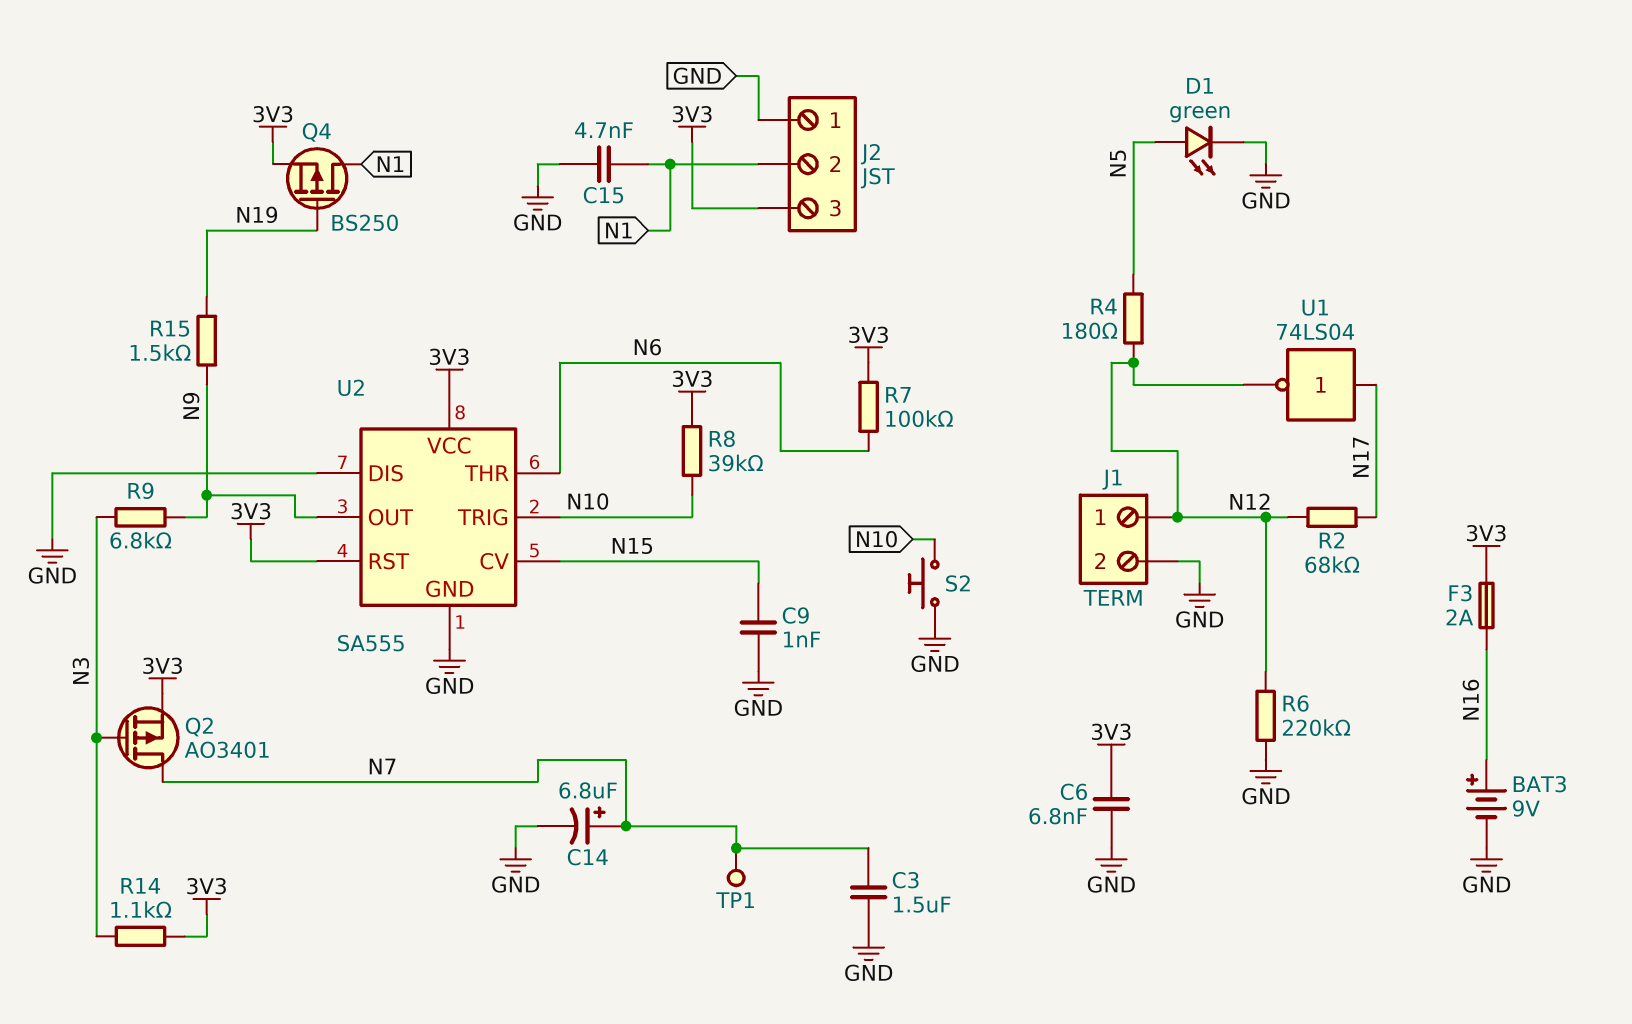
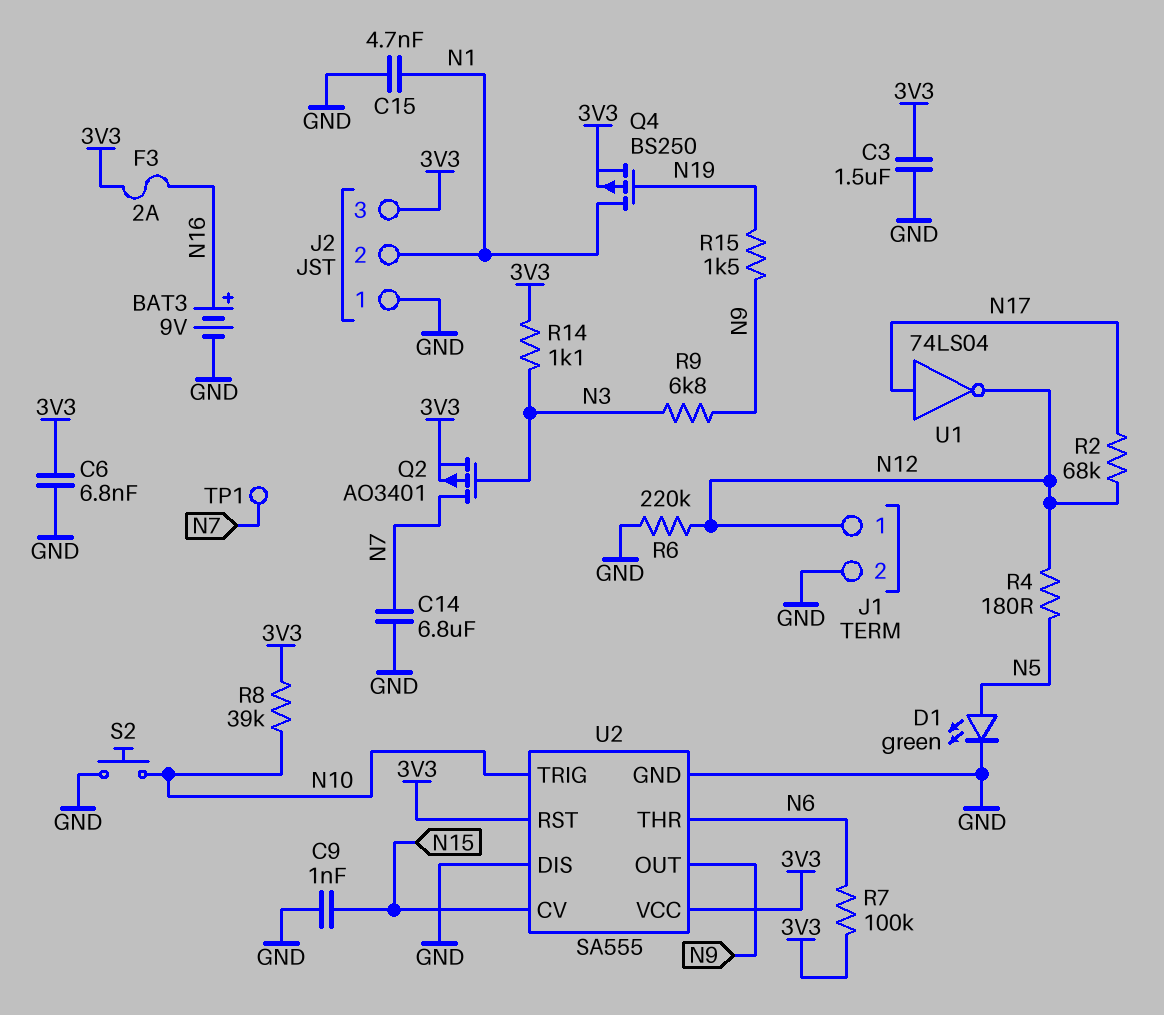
C3: 1.5uF (GND, N7) -> 1.5uF (3V3, GND)
C14: 6.8uF (plus N7, minus GND) -> 6.8uF (GND, N7)

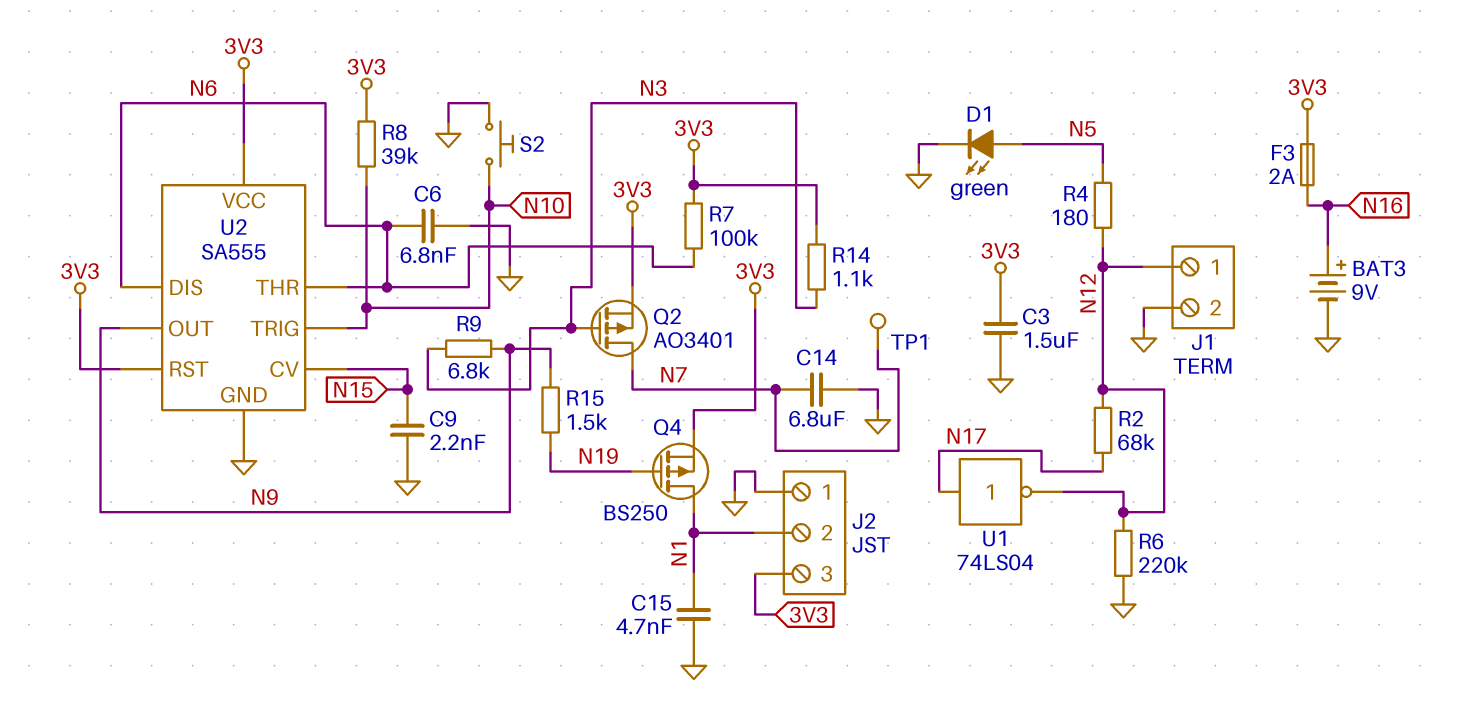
C6: 6.8nF (3V3, GND) -> 6.8nF (GND, N6)
C9: 1nF (GND, N15) -> 2.2nF (GND, N15)
U2 pin DIS: GND -> N6

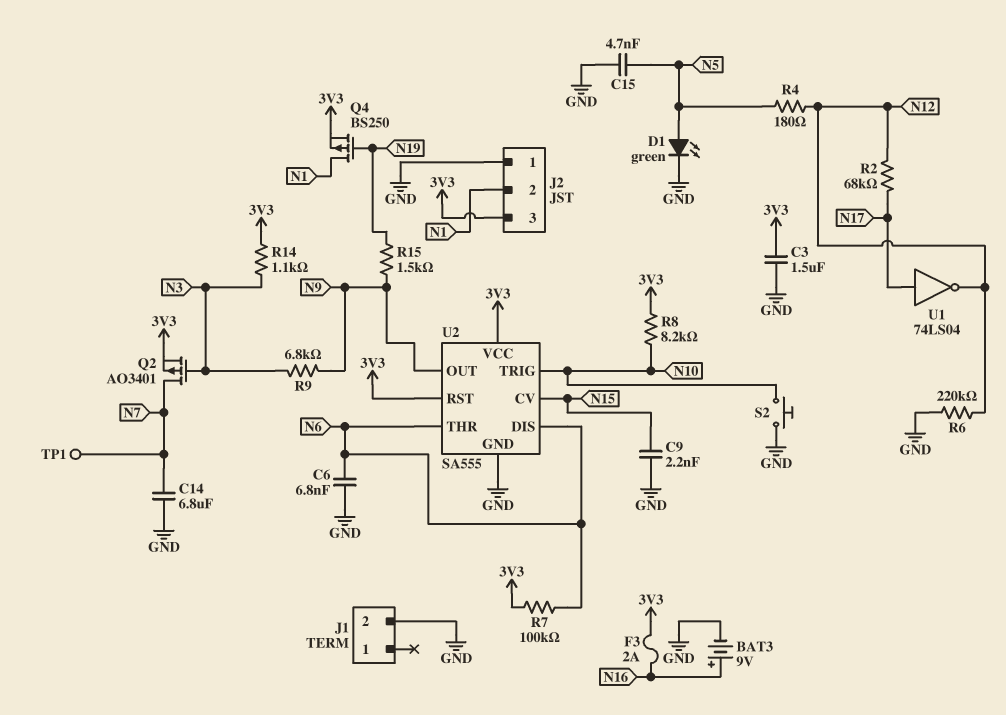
C15: 4.7nF (GND, N1) -> 4.7nF (GND, N5)
J1 pin 1: N12 -> none
R8: 39k (3V3, N10) -> 8.2k (3V3, N10)

